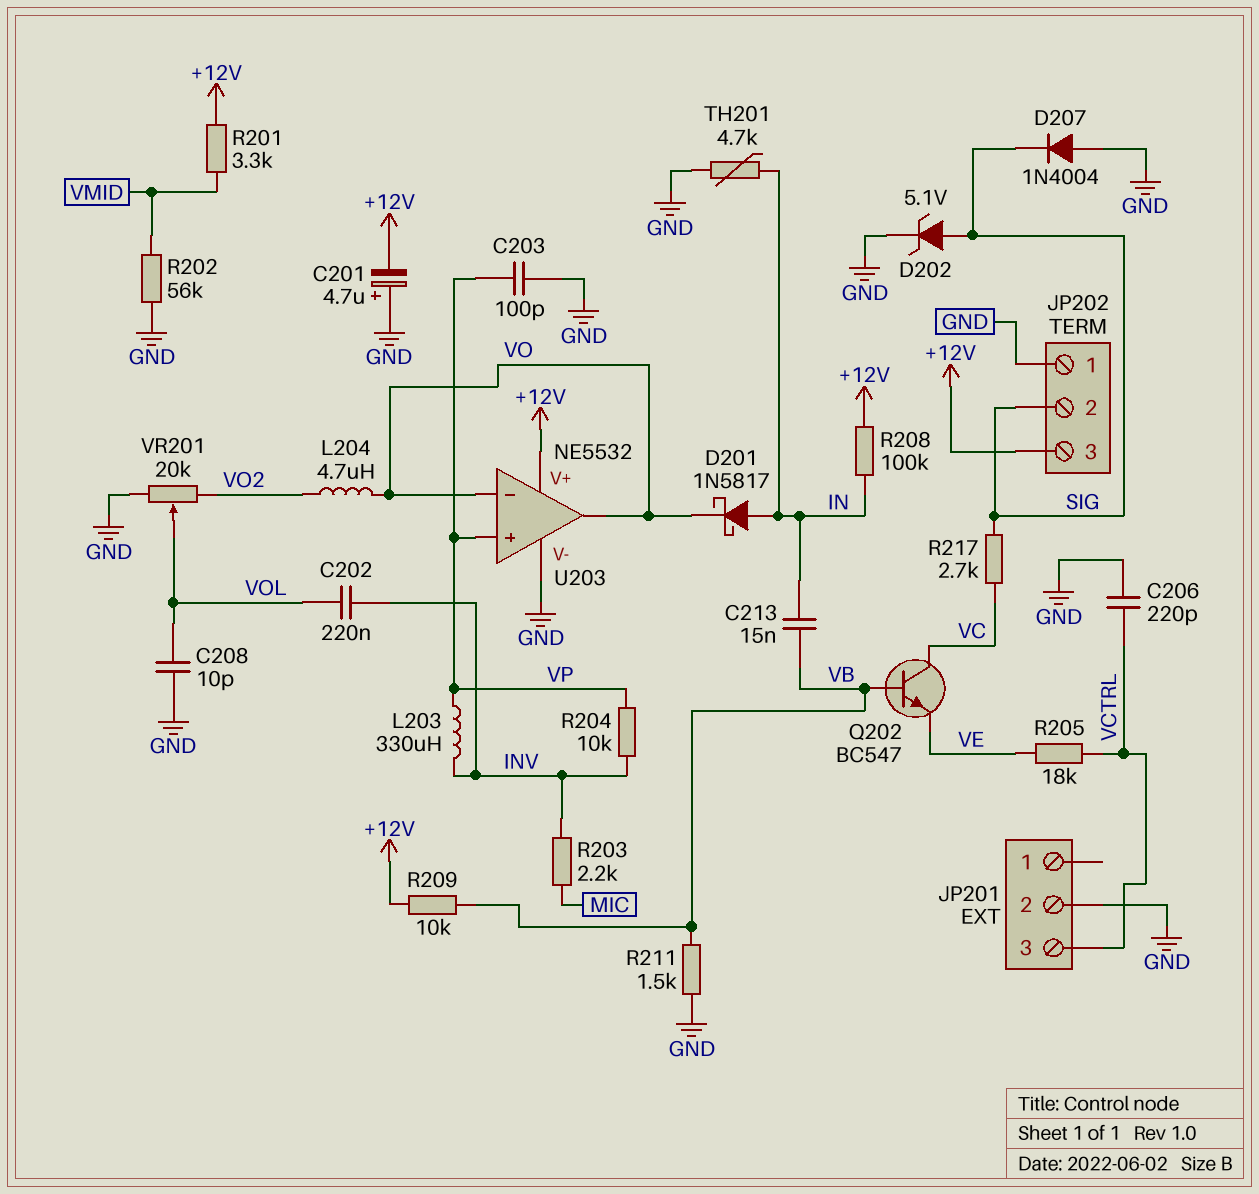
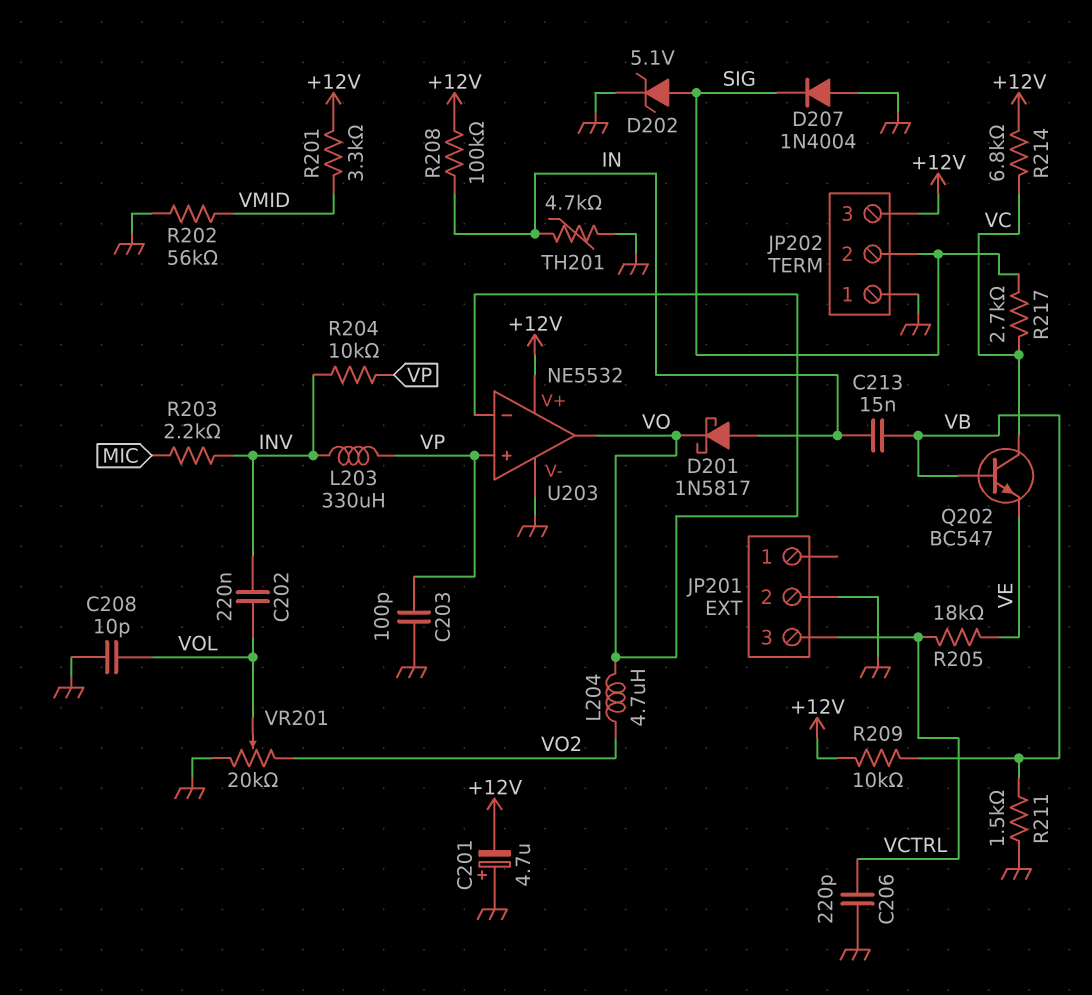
R214: none -> 6.8k (+12V, VC)

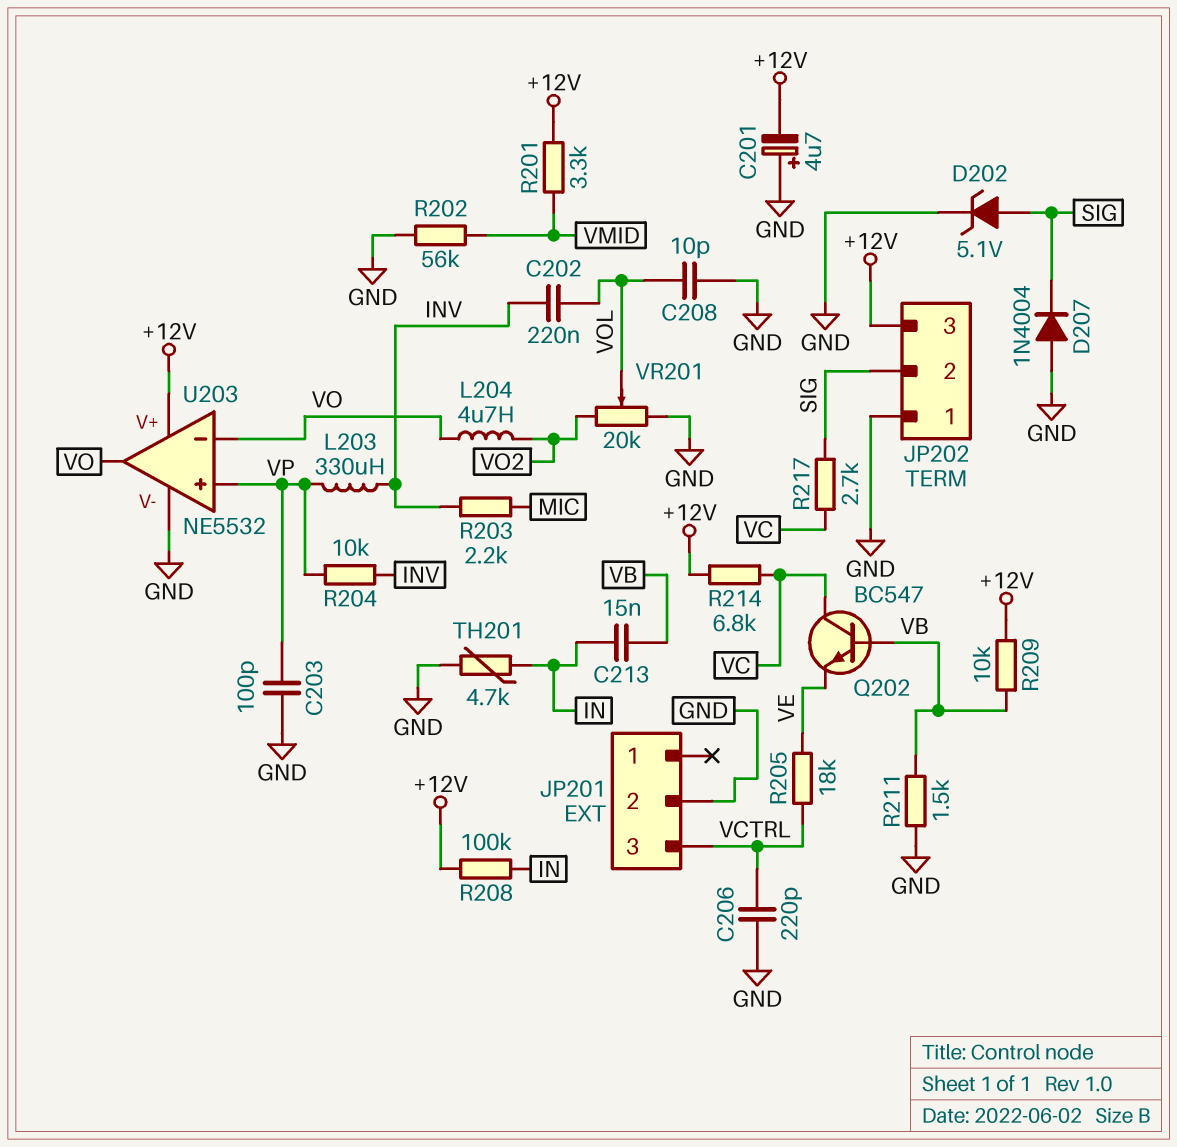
D201: schottky 1N5817 (A IN, K VO) -> none

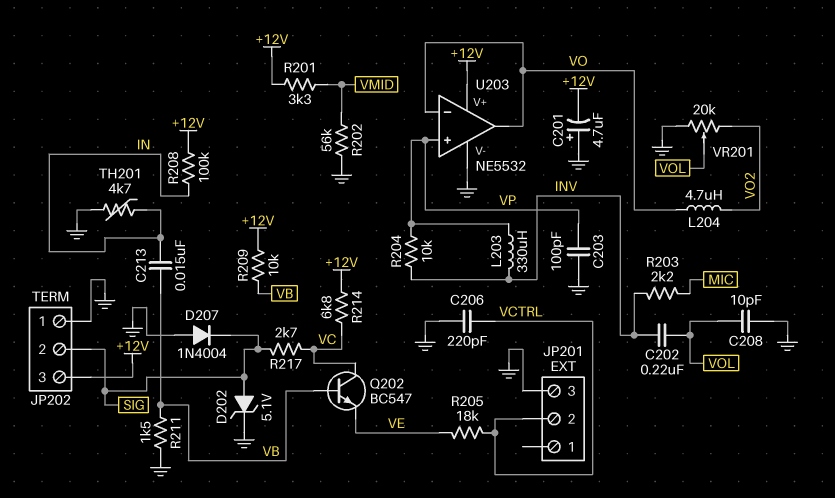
JP201 pin 2: GND -> VCTRL
JP201 pin 3: VCTRL -> GND

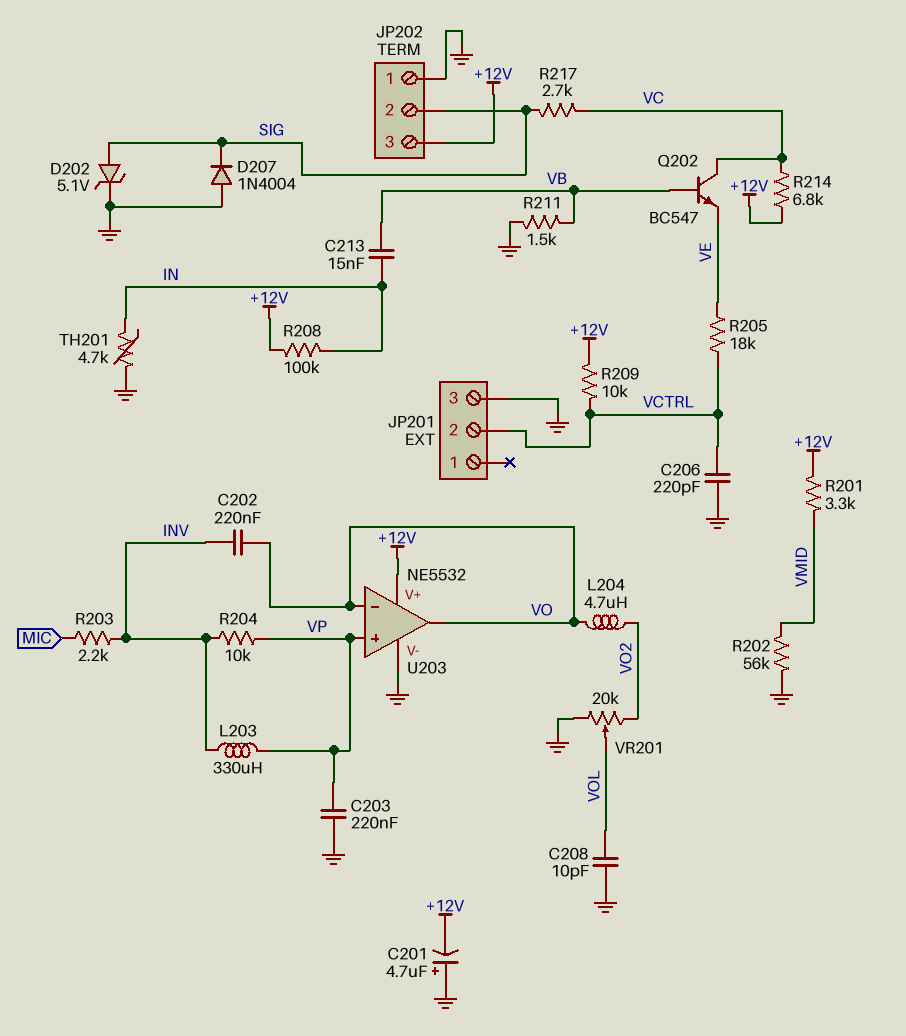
C202: 220nF (INV, VOL) -> 220nF (INV, VO)
C203: 100pF (GND, VP) -> 220nF (GND, VP)
R209: 10k (+12V, VB) -> 10k (+12V, VCTRL)

